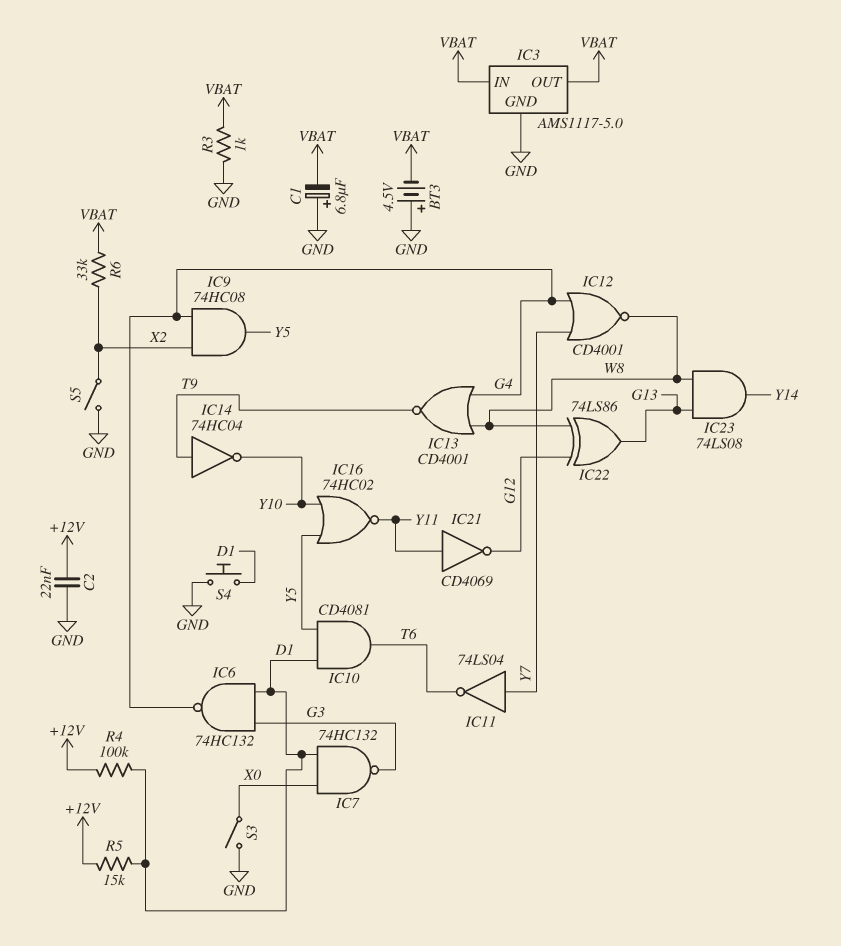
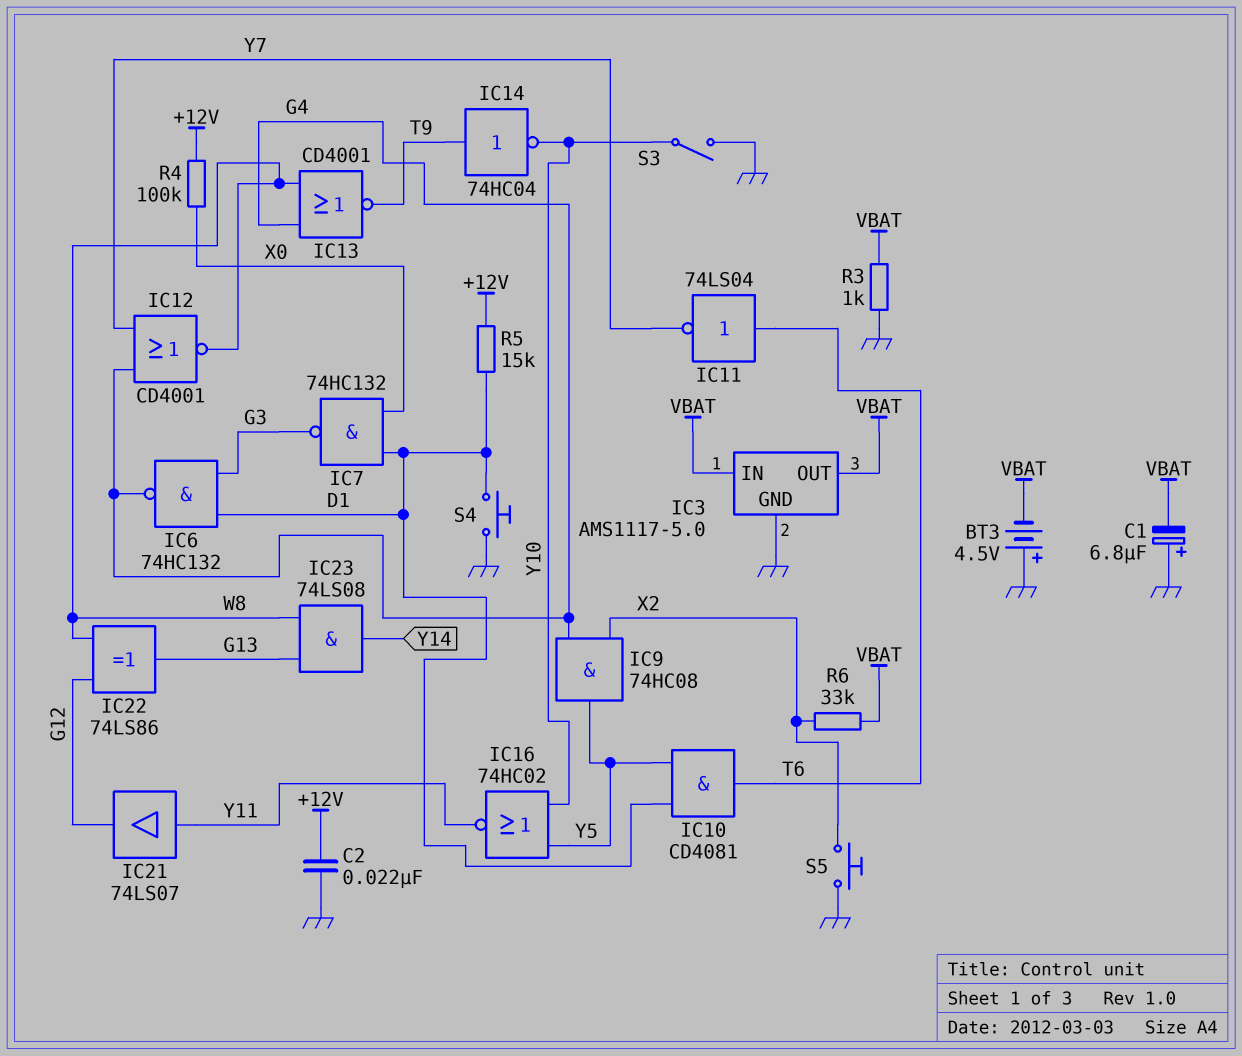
IC11: NOT 74LS04 (in Y7, out T6) -> NOT 74LS04 (in T6, out Y7)
IC21: NOT CD4069 (in Y11, out G12) -> buffer 74LS07 (in Y11, out G12)
R4: 100k (+12V, D1) -> 100k (+12V, X0)
S3: switch (GND, X0) -> switch (GND, Y10)
S5: switch (GND, X2) -> button (GND, X2)

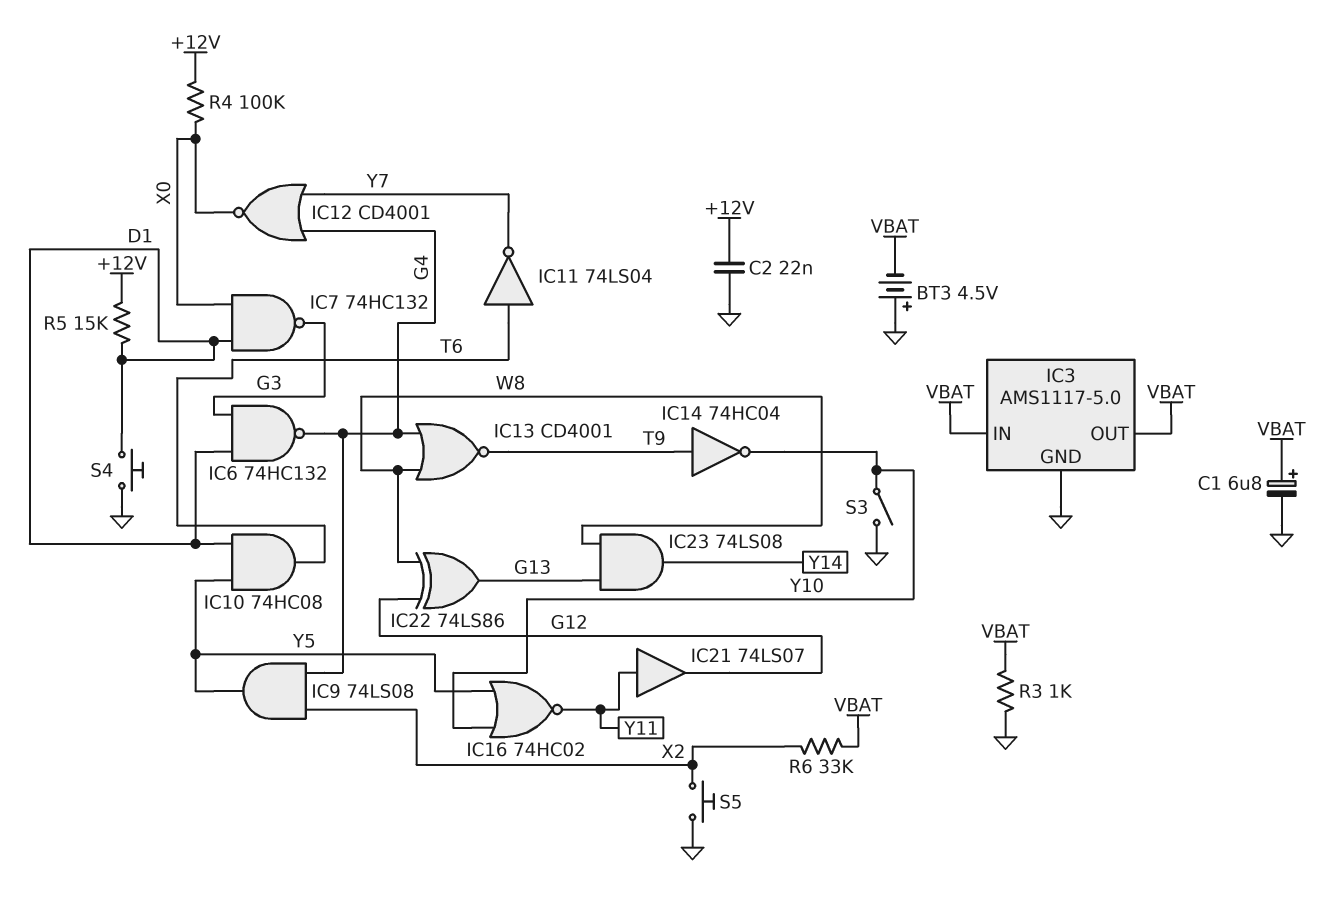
C1: 6.8uF (plus GND, minus VBAT) -> 6.8uF (plus VBAT, minus GND)
IC9: AND 74HC08 (in G4, in X2, out Y5) -> AND 74LS08 (in G4, in X2, out Y5)
IC10: AND CD4081 (in D1, in Y5, out T6) -> AND 74HC08 (in D1, in Y5, out T6)
IC12: NOR CD4001 (in G4, in Y7, out W8) -> NOR CD4001 (in G4, in Y7, out X0)

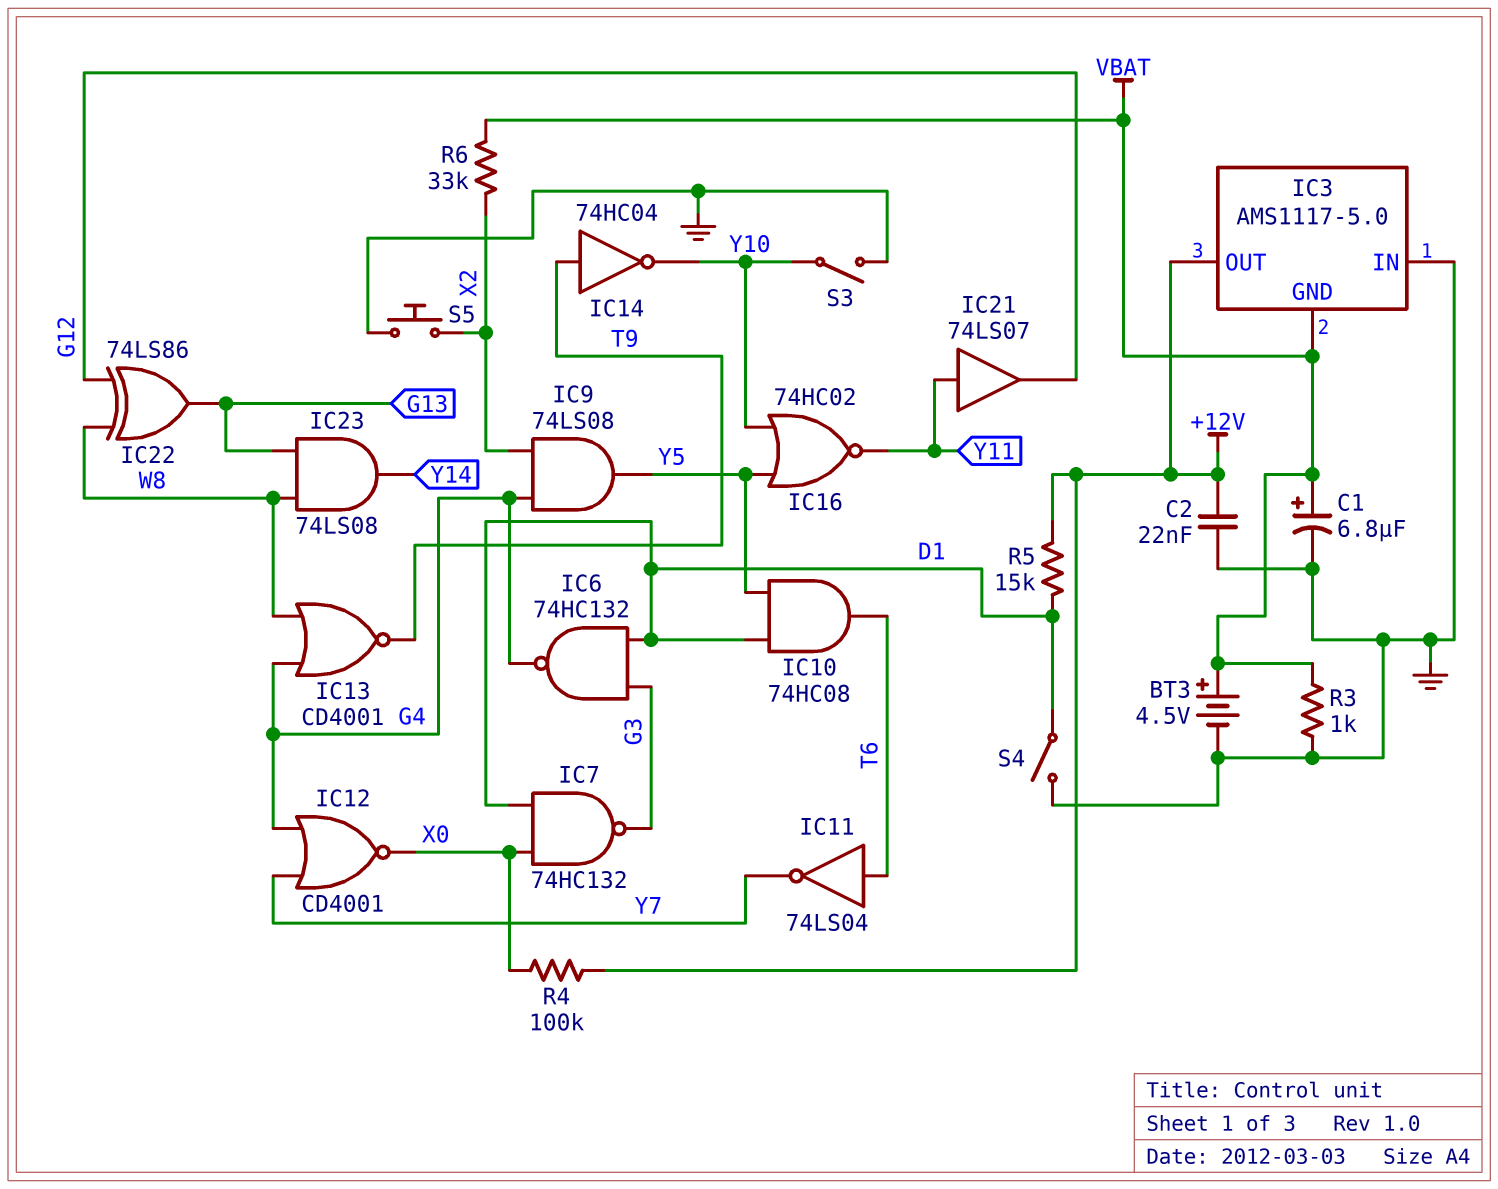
BT3: 4.5V (plus GND, minus VBAT) -> 4.5V (plus VBAT, minus GND)
IC3 pin GND: GND -> VBAT
IC3 pin IN: VBAT -> GND
IC3 pin OUT: VBAT -> +12V
S4: button (D1, GND) -> switch (D1, GND)

